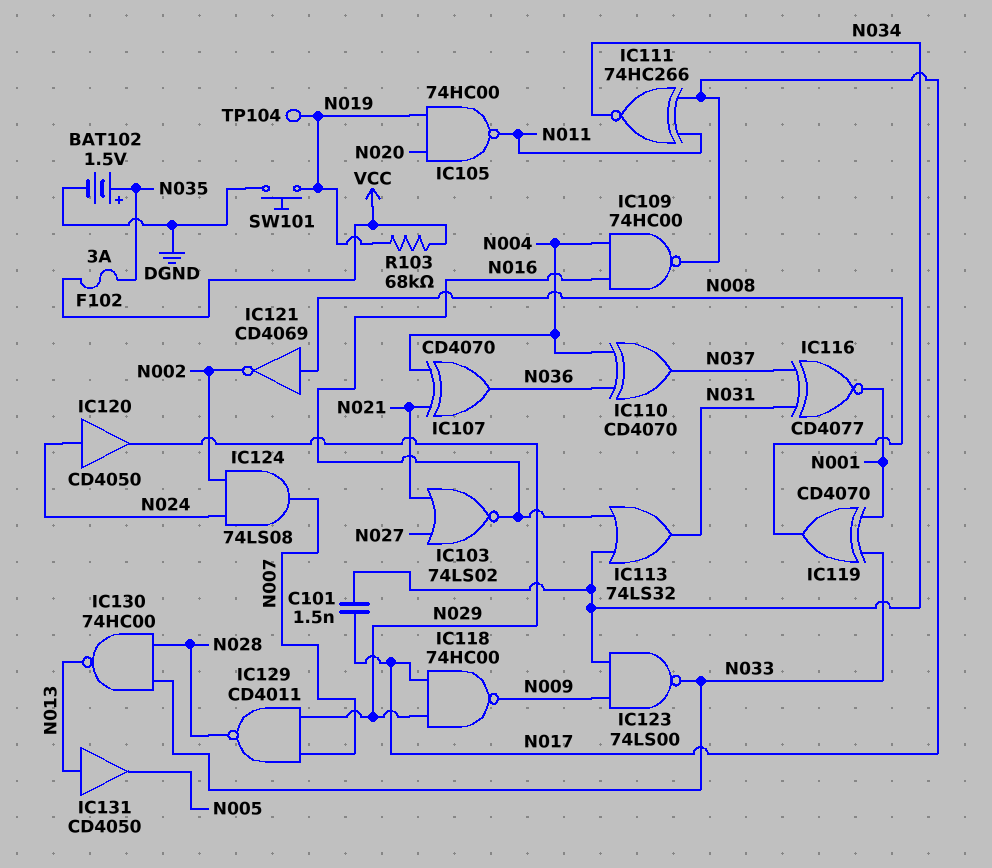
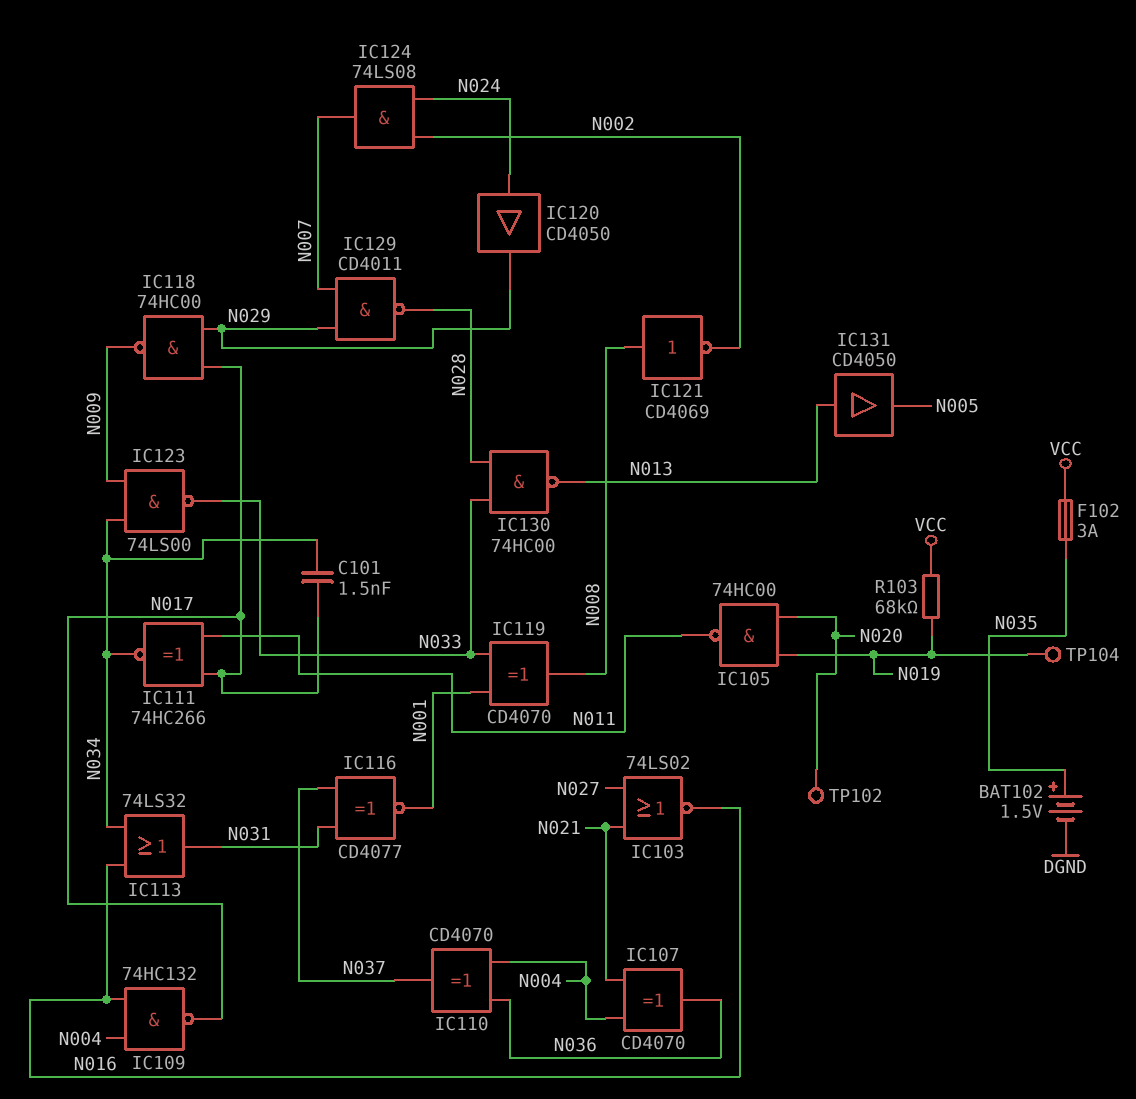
IC109: NAND 74HC00 (in N004, in N016, out N017) -> NAND 74HC132 (in N004, in N016, out N017)
SW101: button (DGND, N019) -> none
TP102: none -> test point (N020)

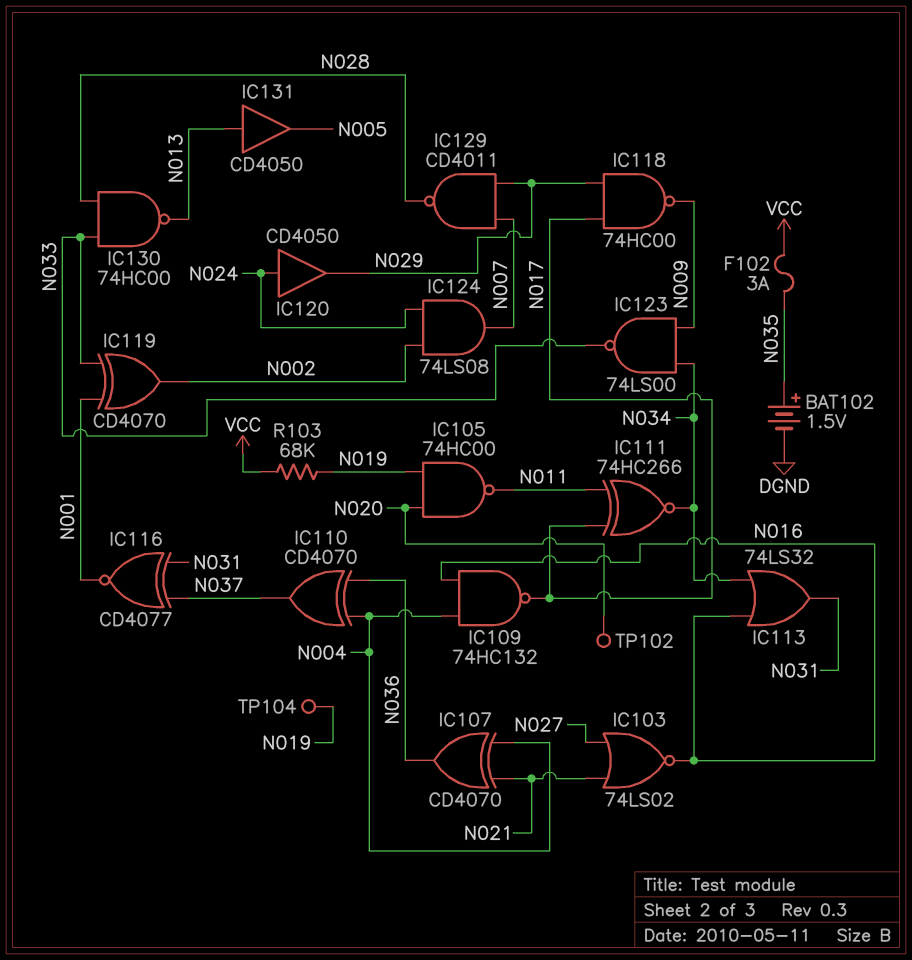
C101: 1.5nF (N017, N034) -> none
IC119: XOR CD4070 (in N001, in N033, out N008) -> XOR CD4070 (in N001, in N033, out N002)
IC121: NOT CD4069 (in N008, out N002) -> none

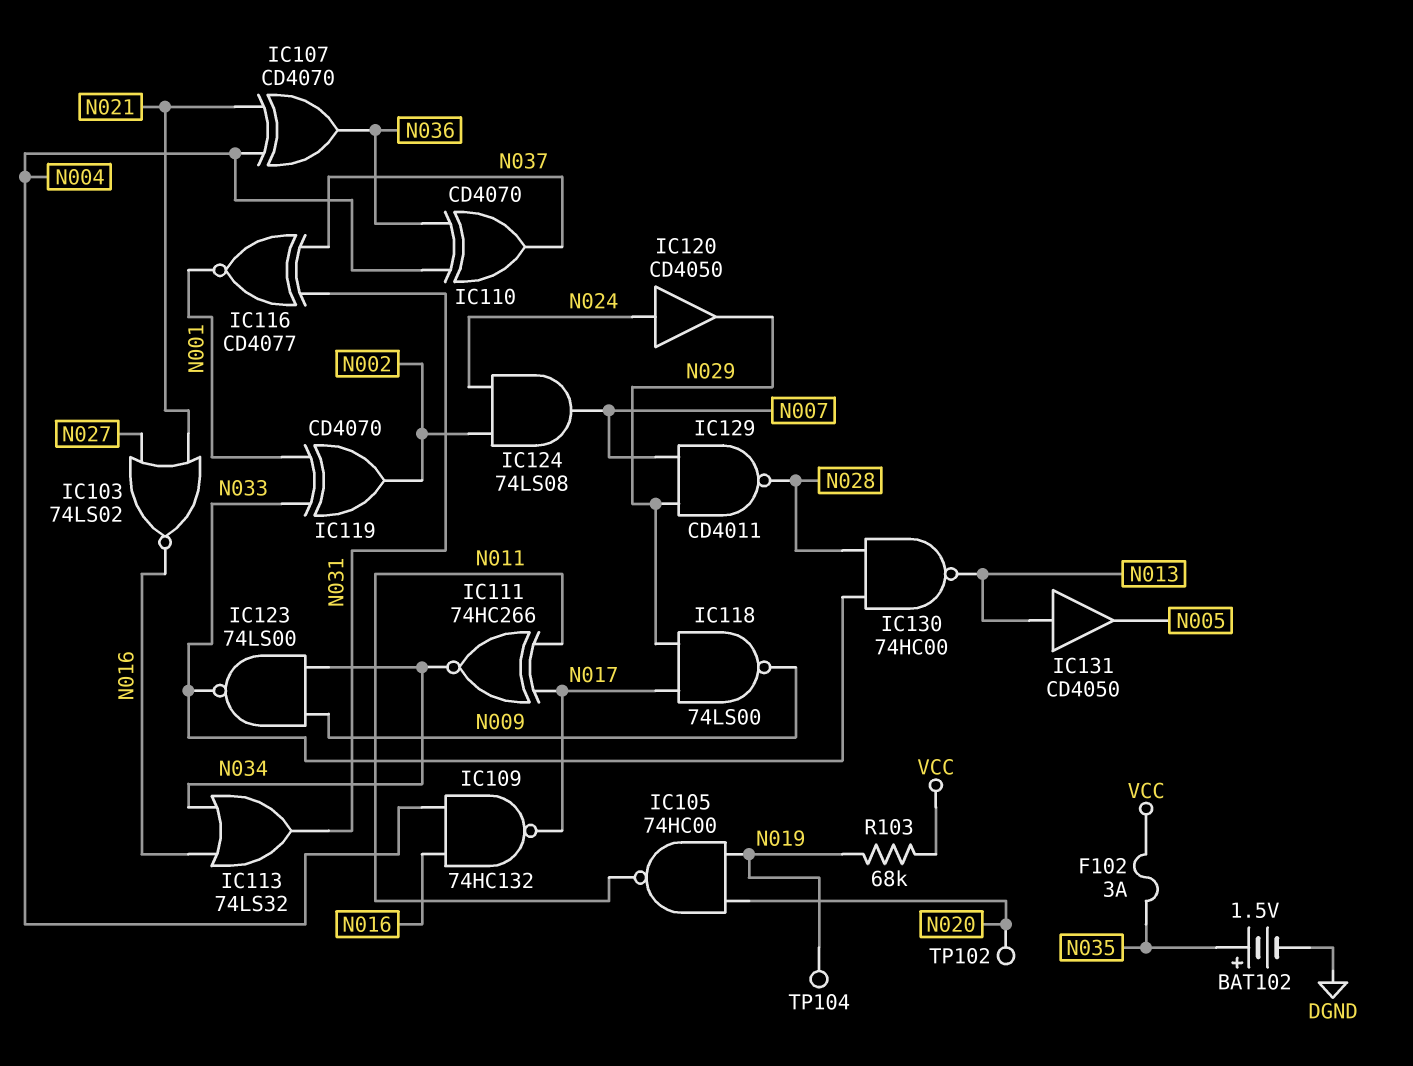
IC118: NAND 74HC00 (in N017, in N029, out N009) -> NAND 74LS00 (in N017, in N029, out N009)

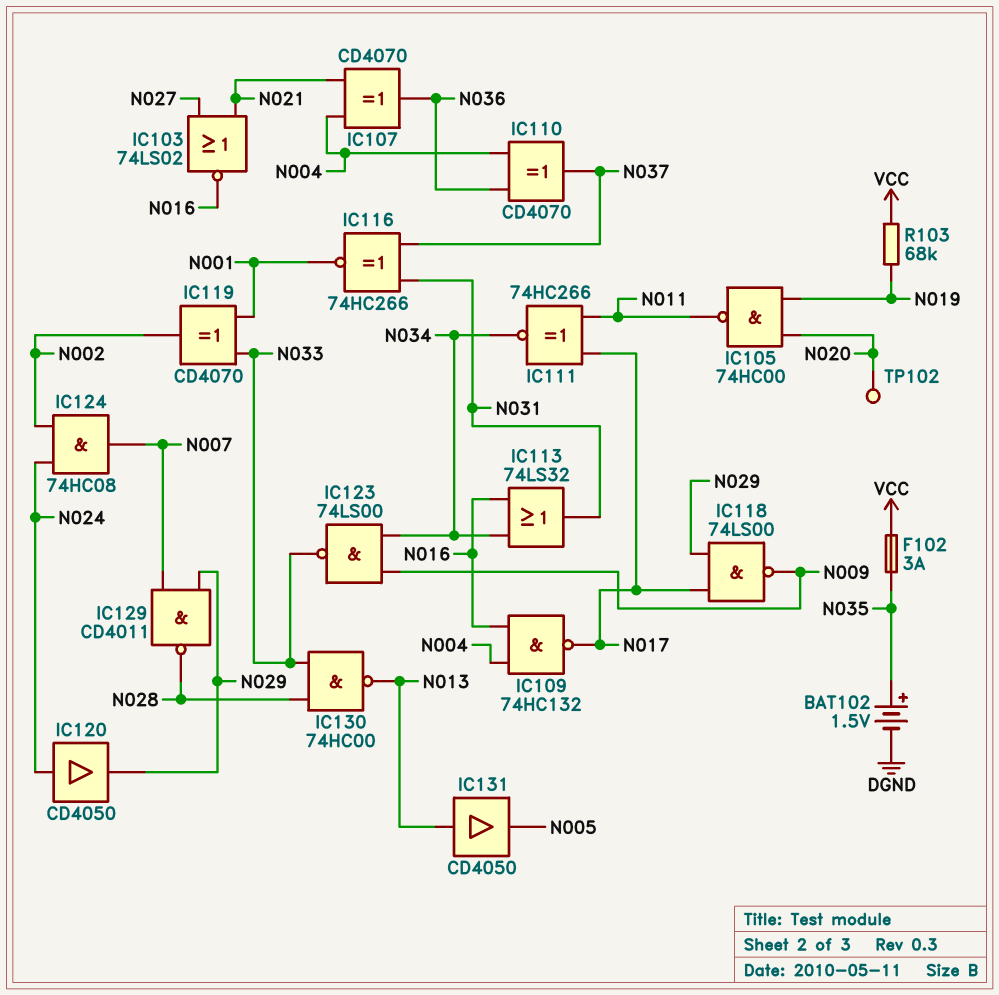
IC116: XNOR CD4077 (in N031, in N037, out N001) -> XNOR 74HC266 (in N031, in N037, out N001)
IC124: AND 74LS08 (in N002, in N024, out N007) -> AND 74HC08 (in N002, in N024, out N007)
TP104: test point (N019) -> none

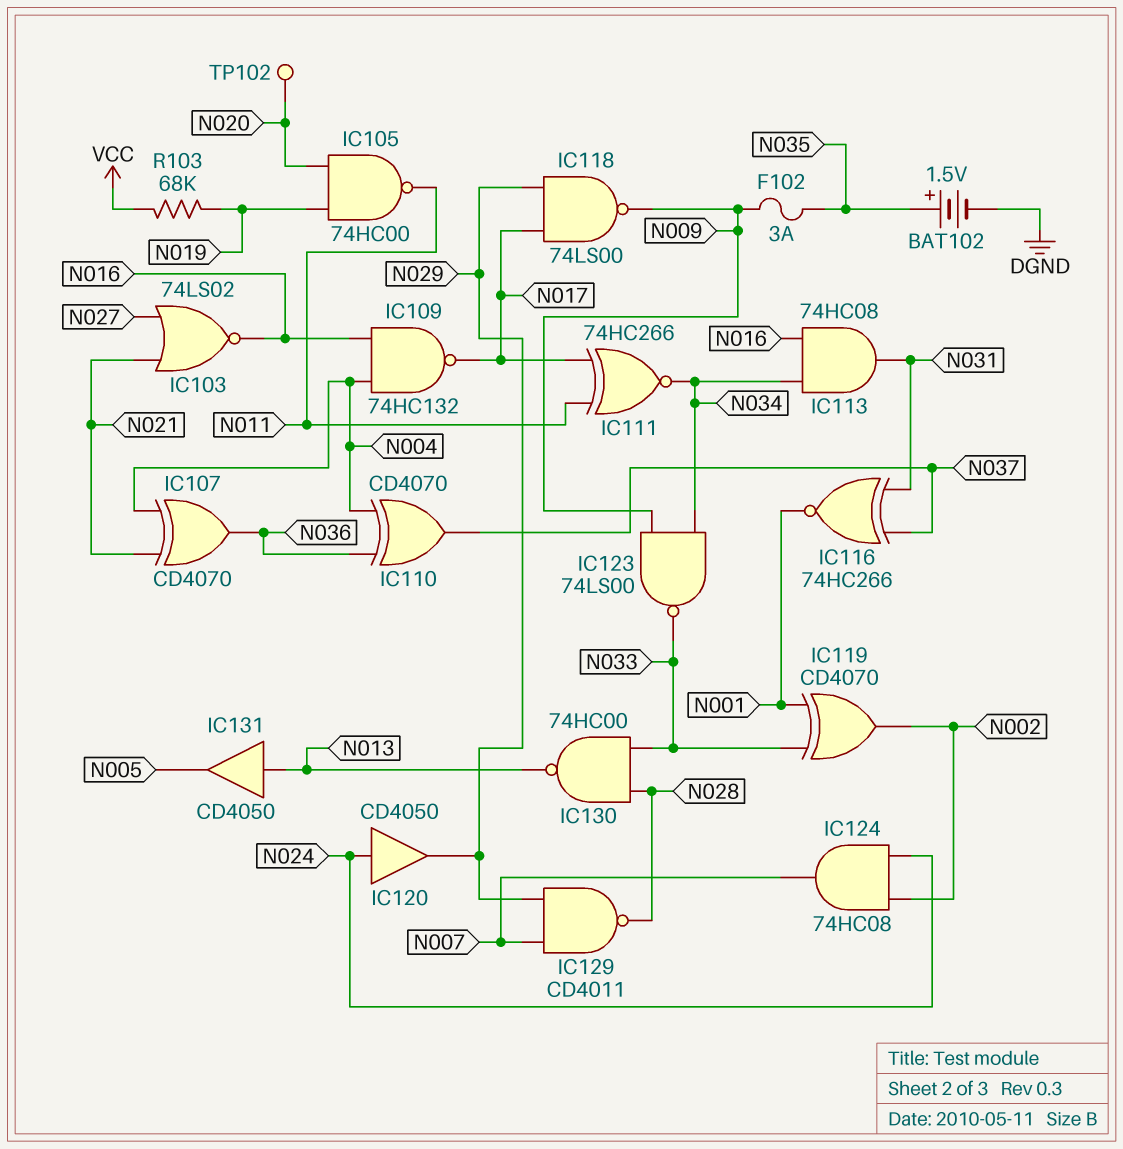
F102: 3A (N035, VCC) -> 3A (N009, N035)
IC113: OR 74LS32 (in N016, in N034, out N031) -> AND 74HC08 (in N016, in N034, out N031)

